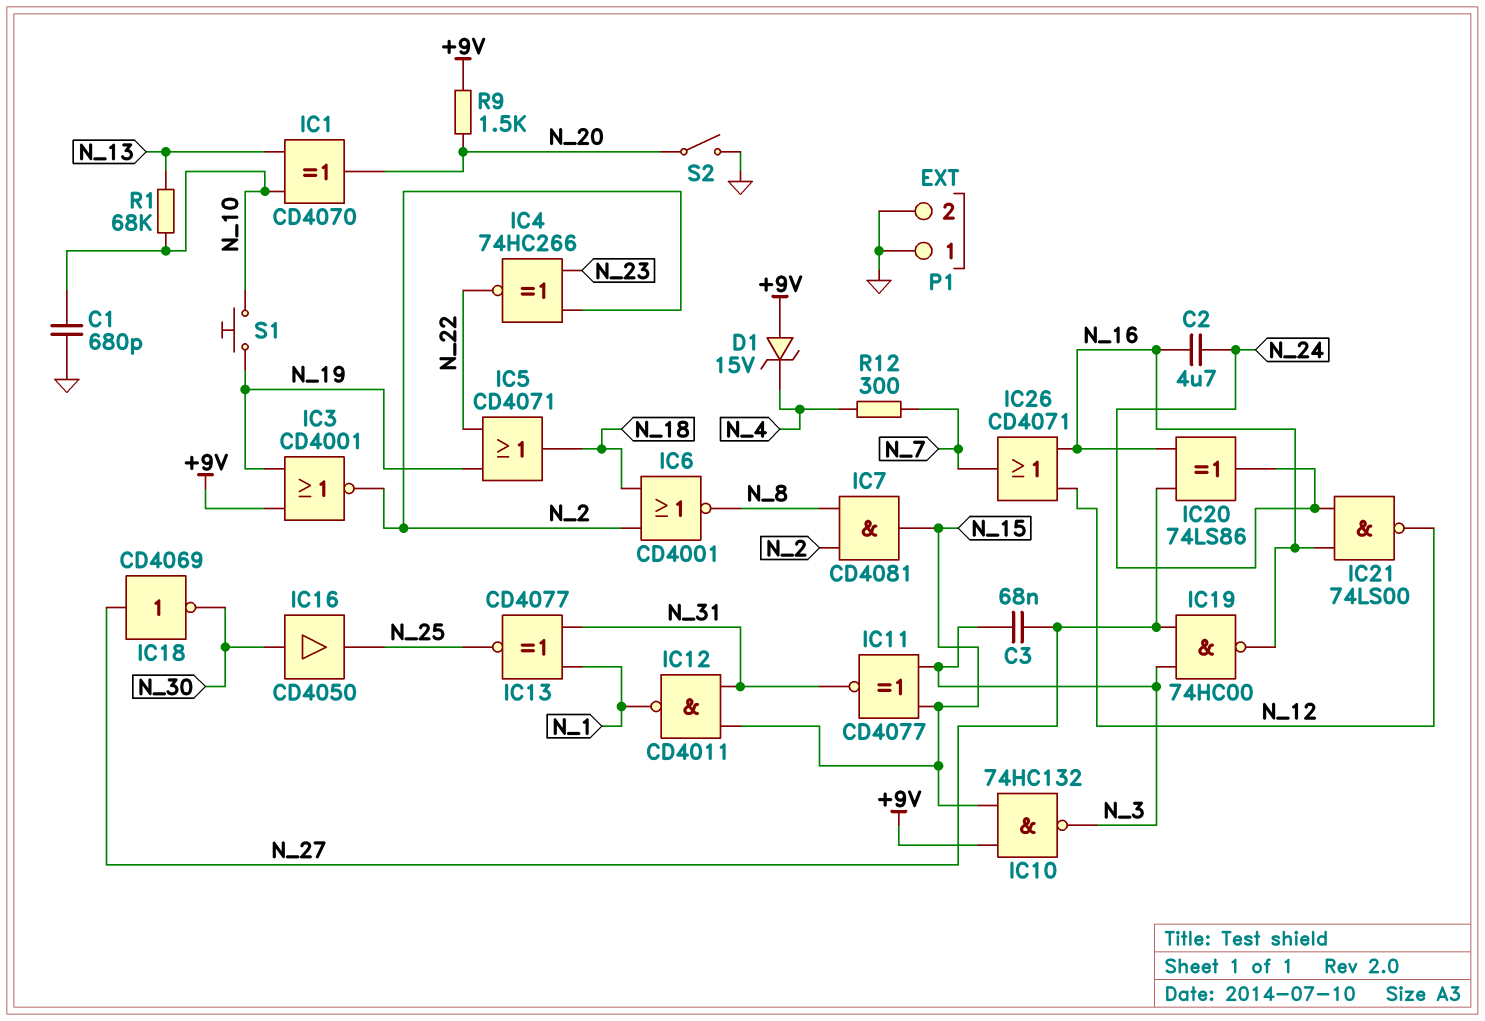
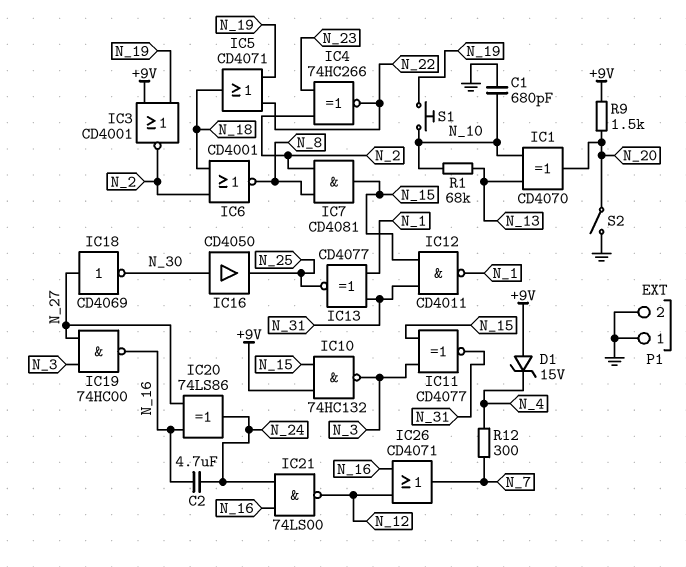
C3: 68nF (N_3, N_27) -> none

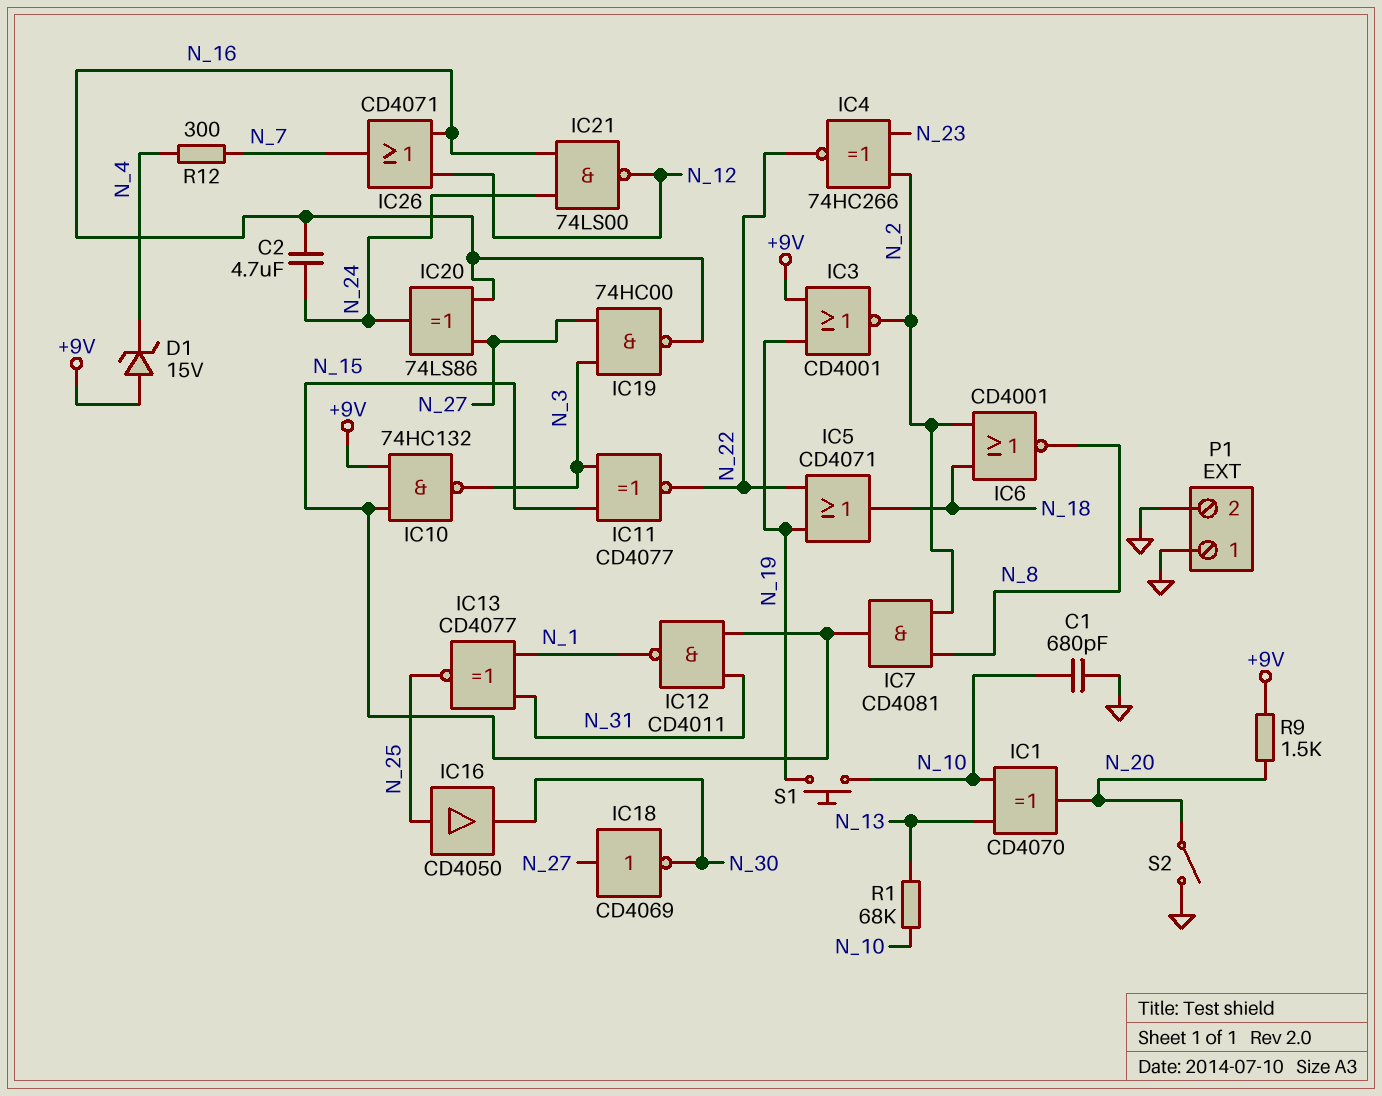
IC11: XNOR CD4077 (in N_3, in N_15, out N_31) -> XNOR CD4077 (in N_3, in N_15, out N_22)
IC16: buffer CD4050 (in N_30, out N_25) -> buffer CD4050 (in N_25, out N_30)

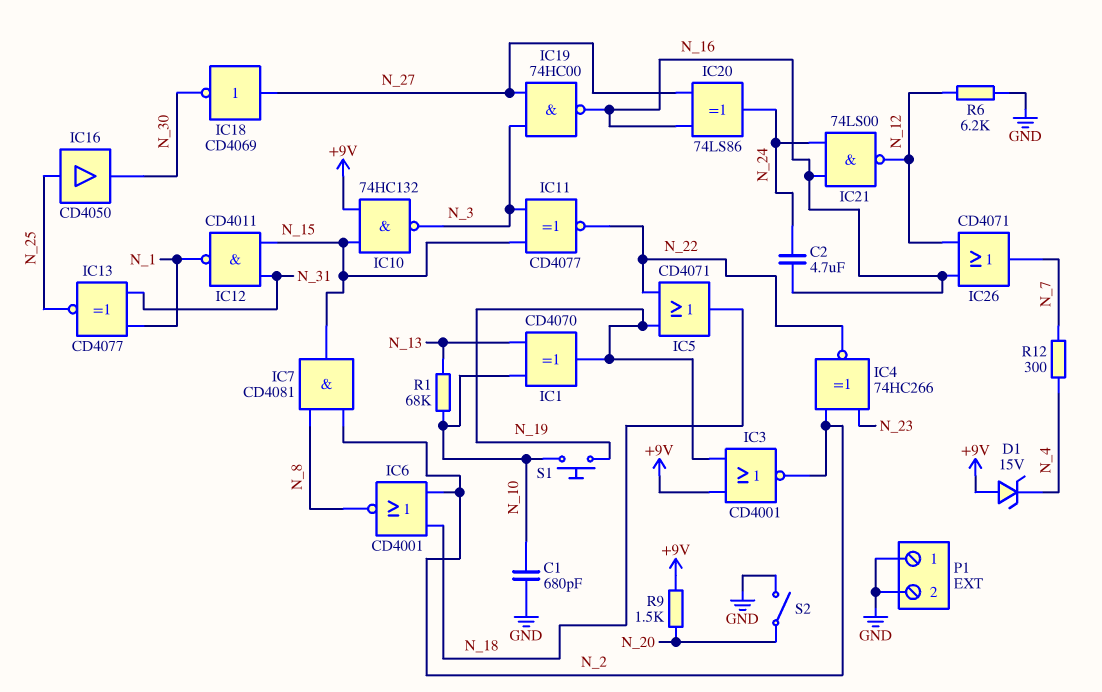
IC1: XOR CD4070 (in N_10, in N_13, out N_20) -> XOR CD4070 (in N_10, in N_13, out N_19)
R6: none -> 6.2k (GND, N_12)

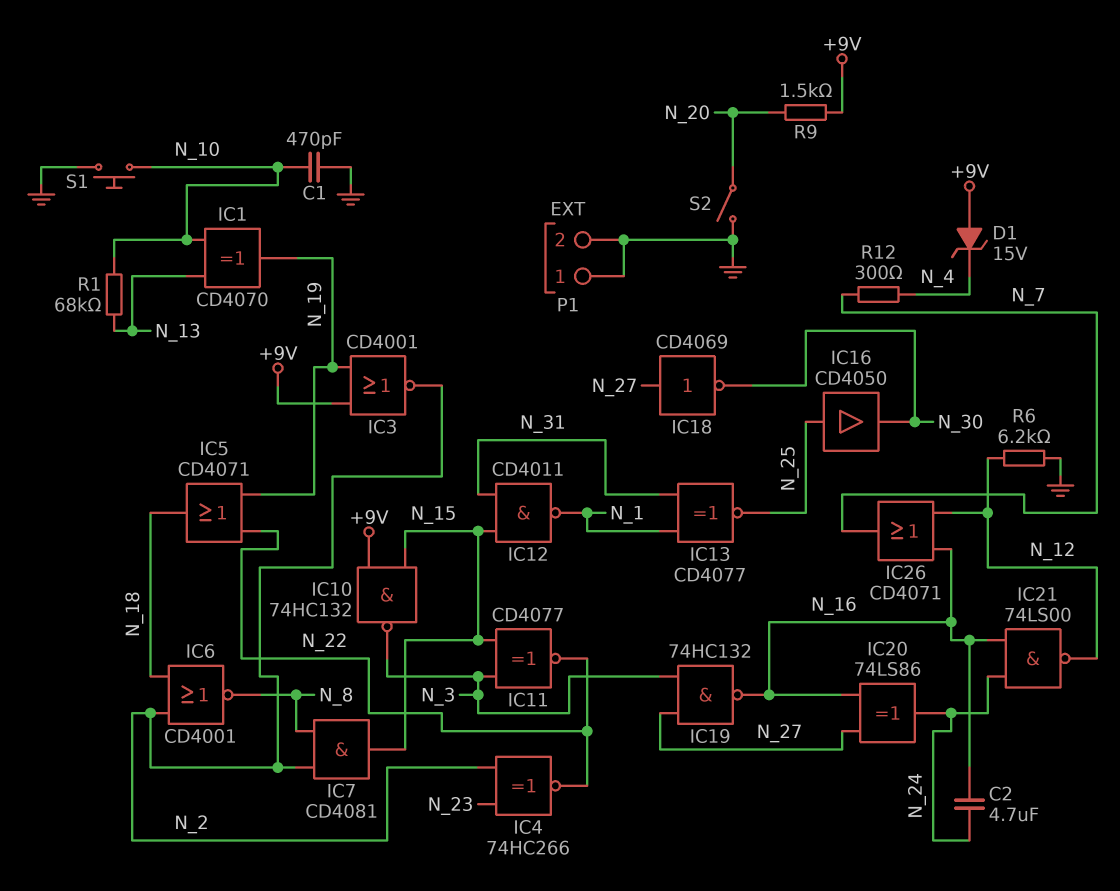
C1: 680pF (GND, N_10) -> 470pF (GND, N_10)
IC19: NAND 74HC00 (in N_3, in N_27, out N_16) -> NAND 74HC132 (in N_3, in N_27, out N_16)
S1: button (N_10, N_19) -> button (GND, N_10)

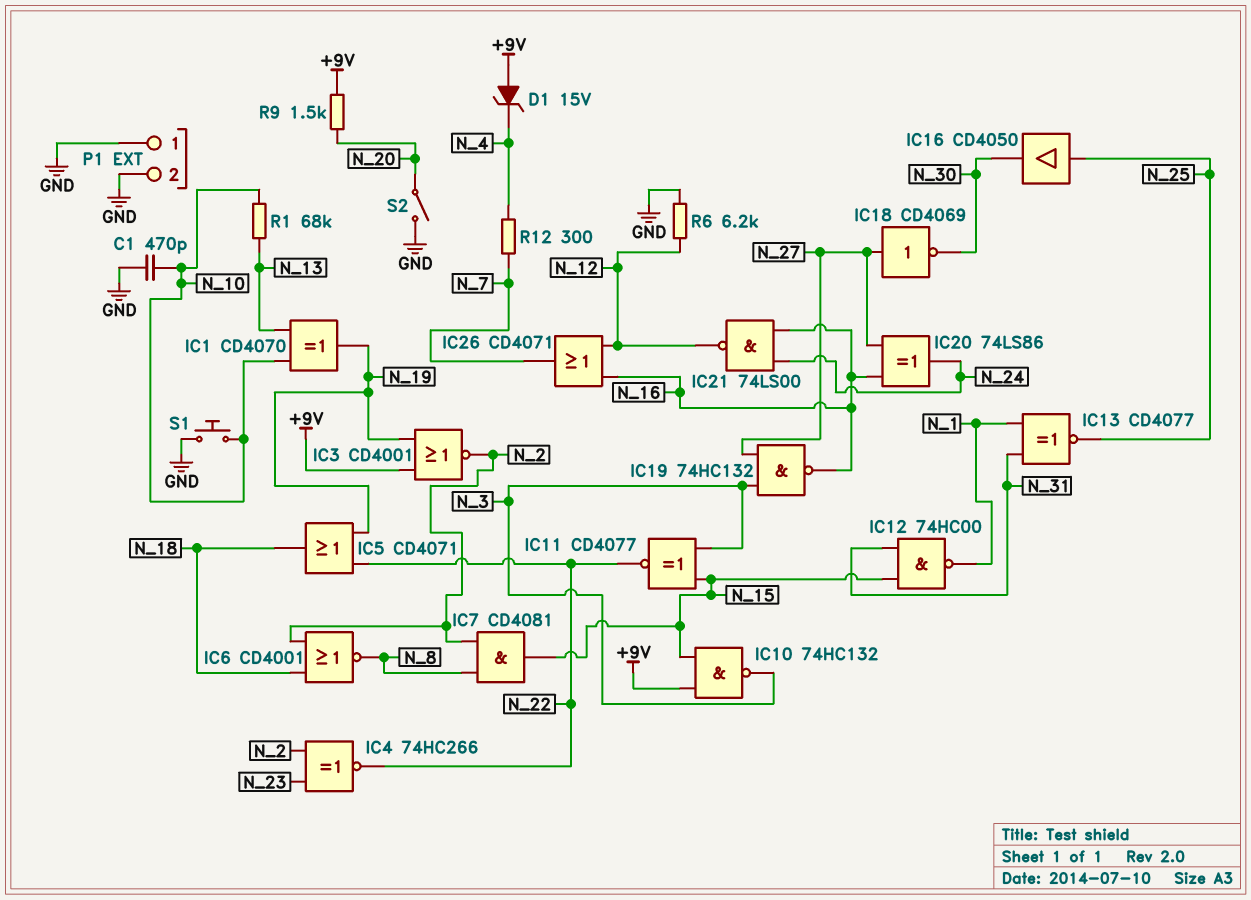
C2: 4.7uF (N_16, N_24) -> none
IC12: NAND CD4011 (in N_15, in N_31, out N_1) -> NAND 74HC00 (in N_15, in N_31, out N_1)

